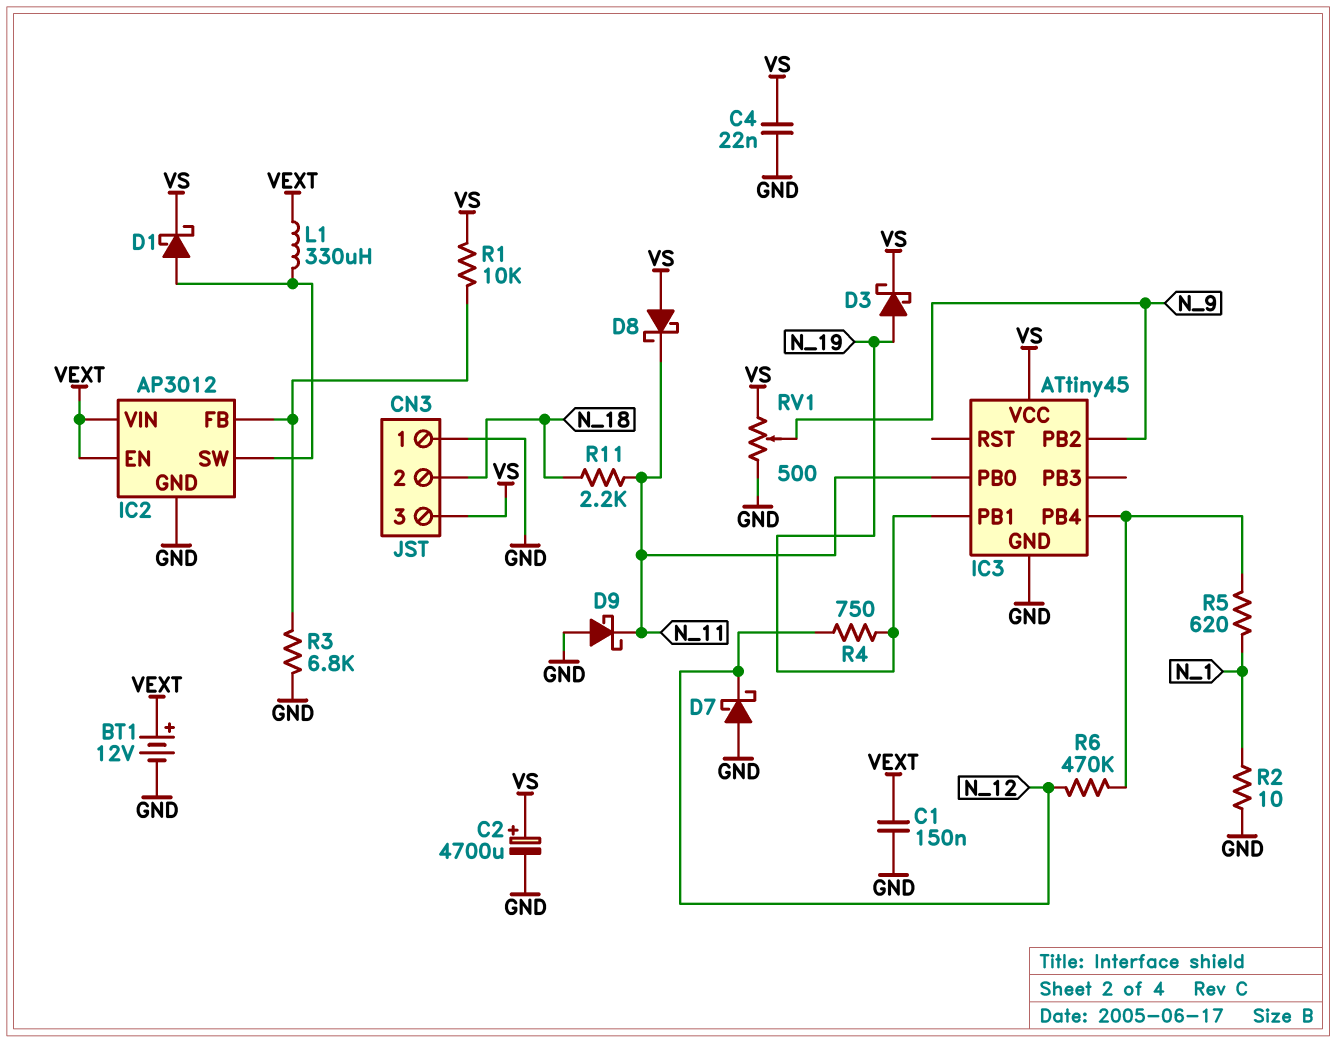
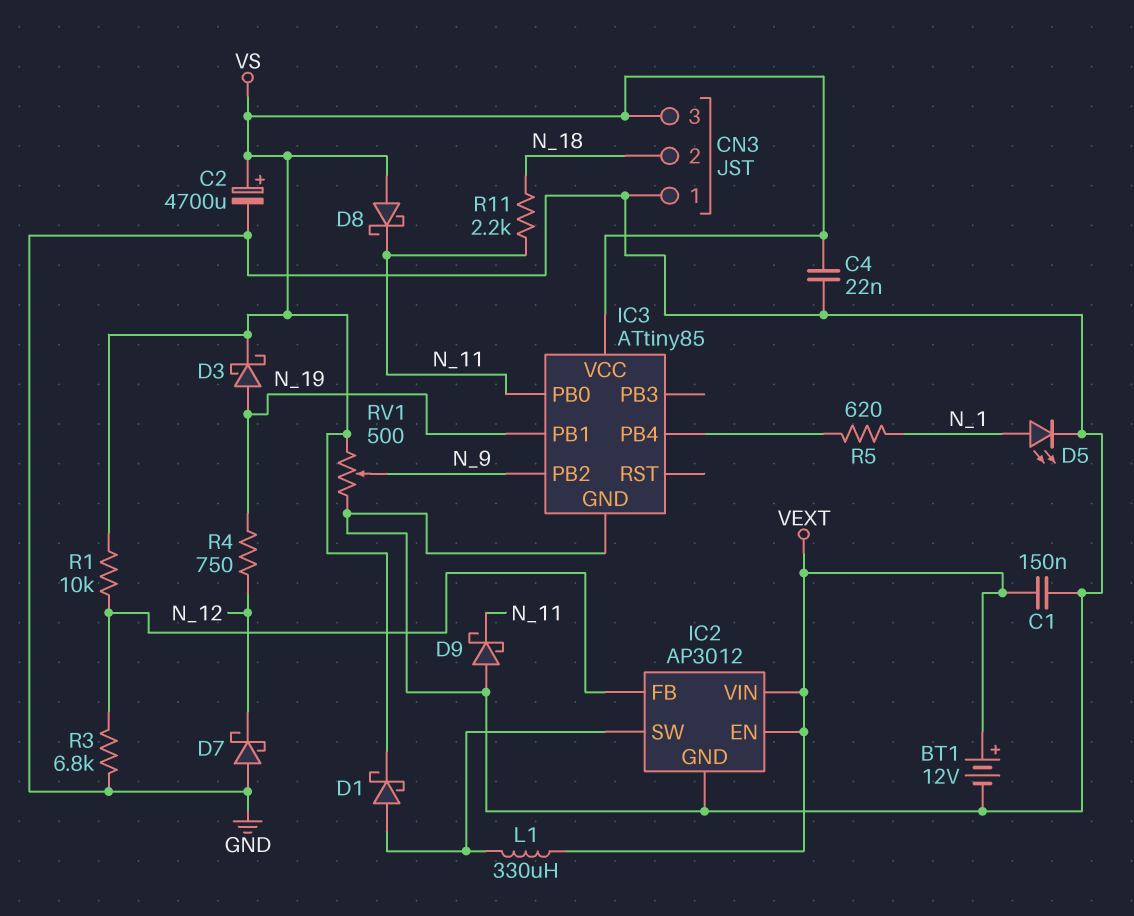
D5: none -> LED (A N_1, K GND)
IC3: ATtiny45 -> ATtiny85
R2: 10 (GND, N_1) -> none
R6: 470k (IC3/PB4, N_12) -> none

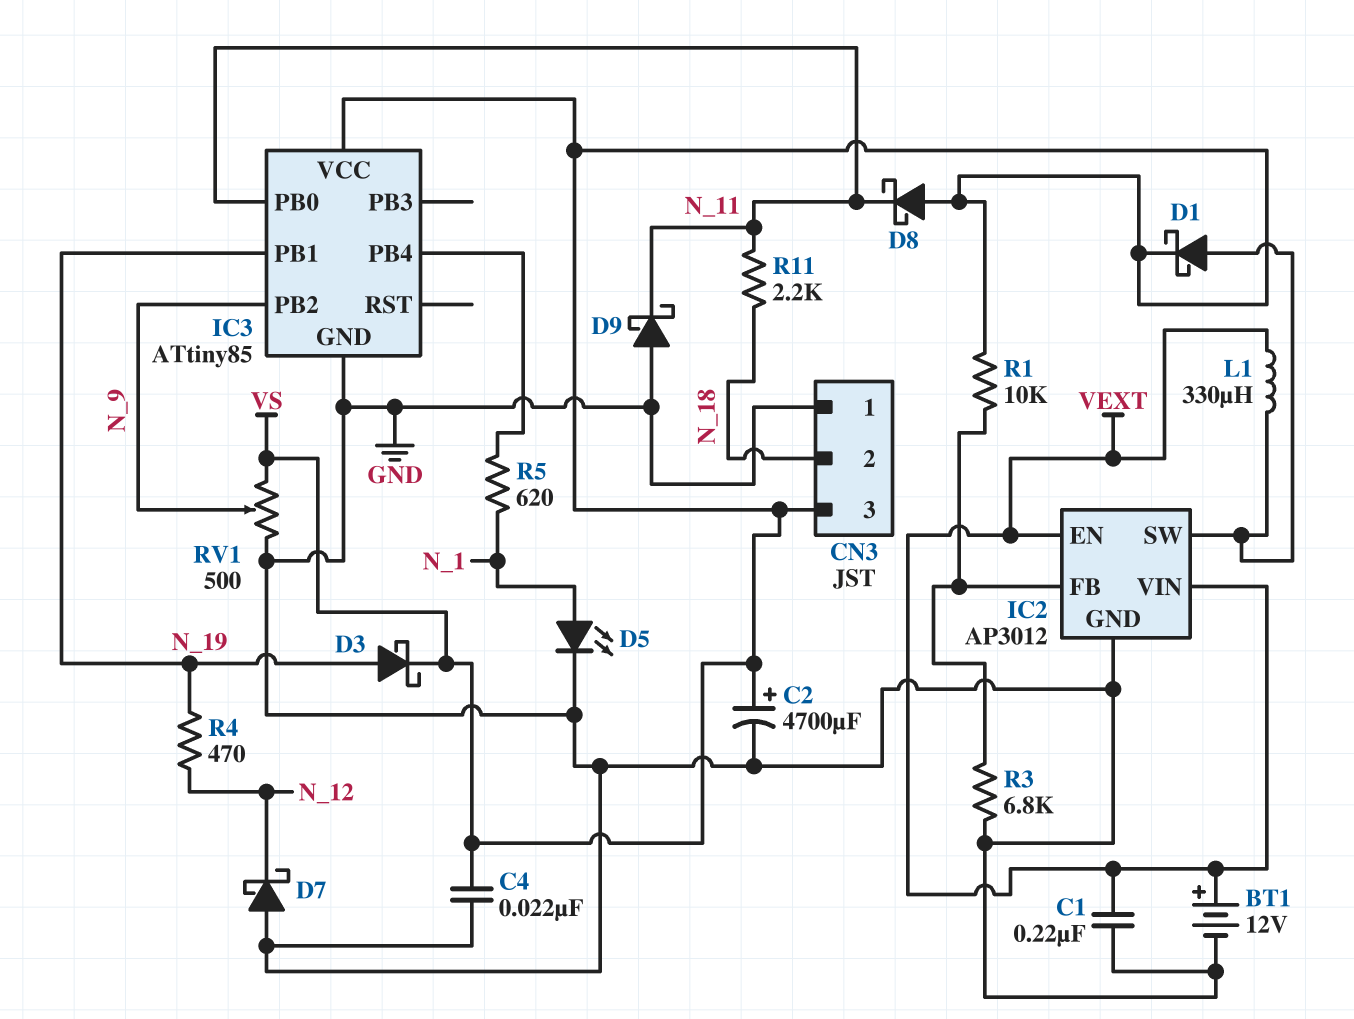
C1: 150nF (GND, VEXT) -> 220nF (GND, VEXT)
R4: 750 (N_12, N_19) -> 470 (N_12, N_19)

